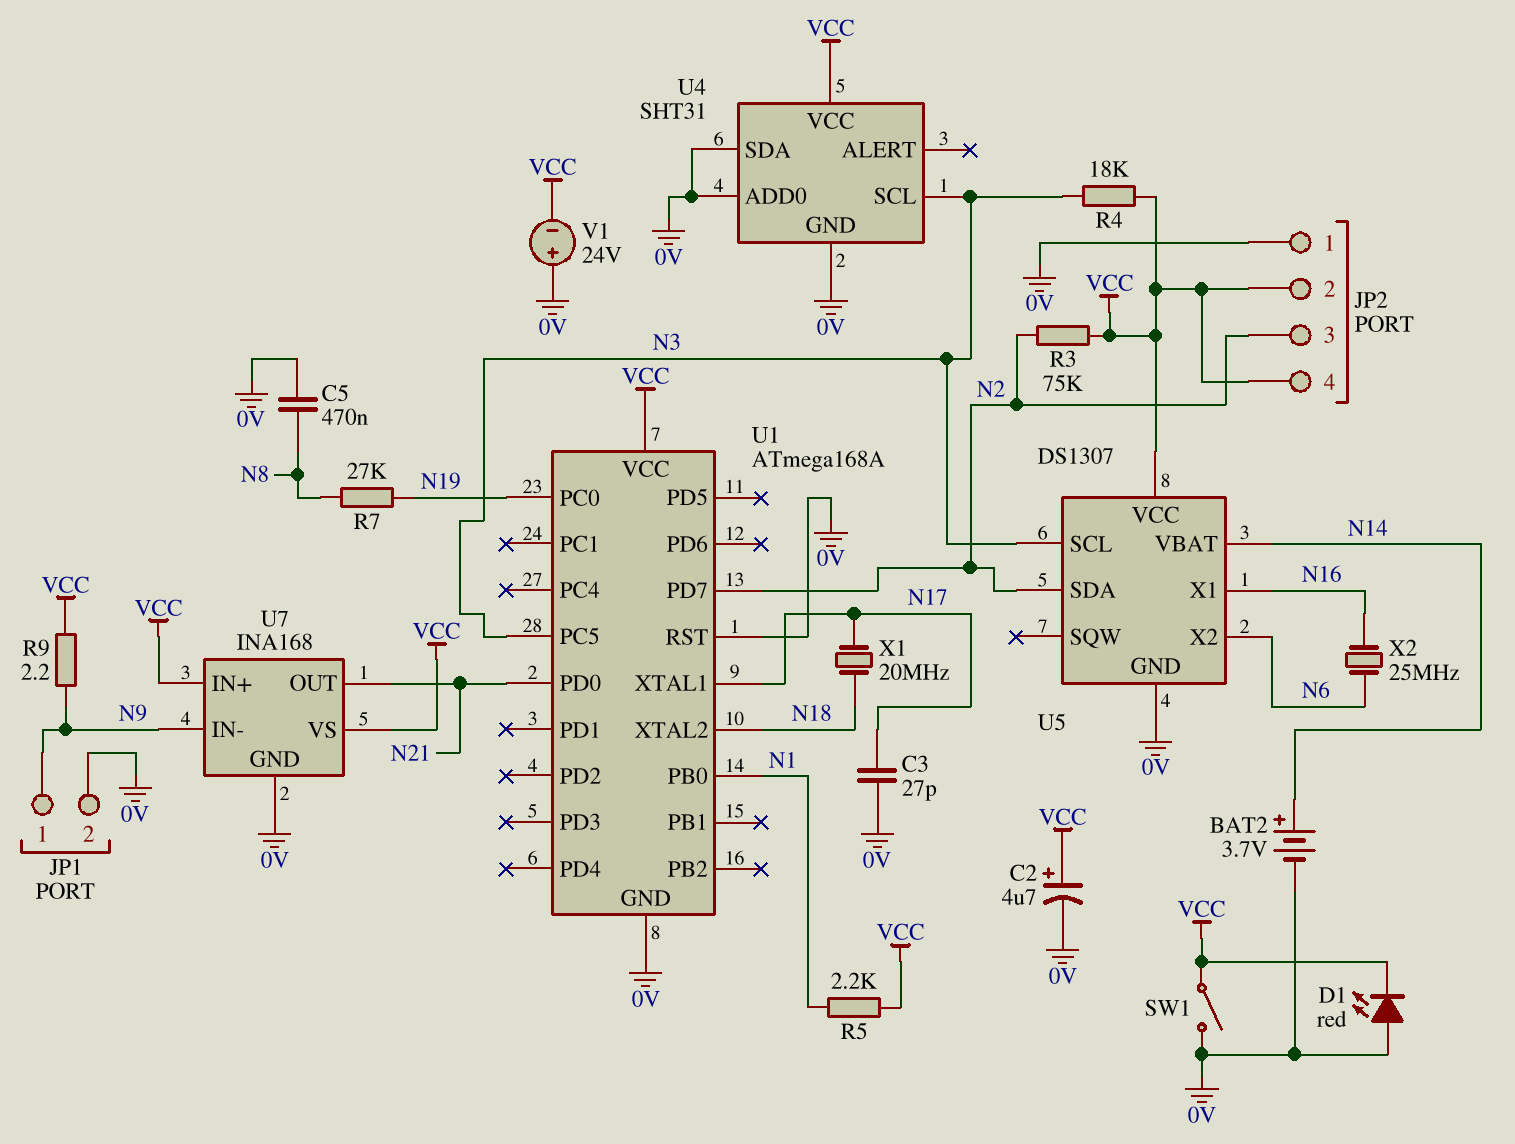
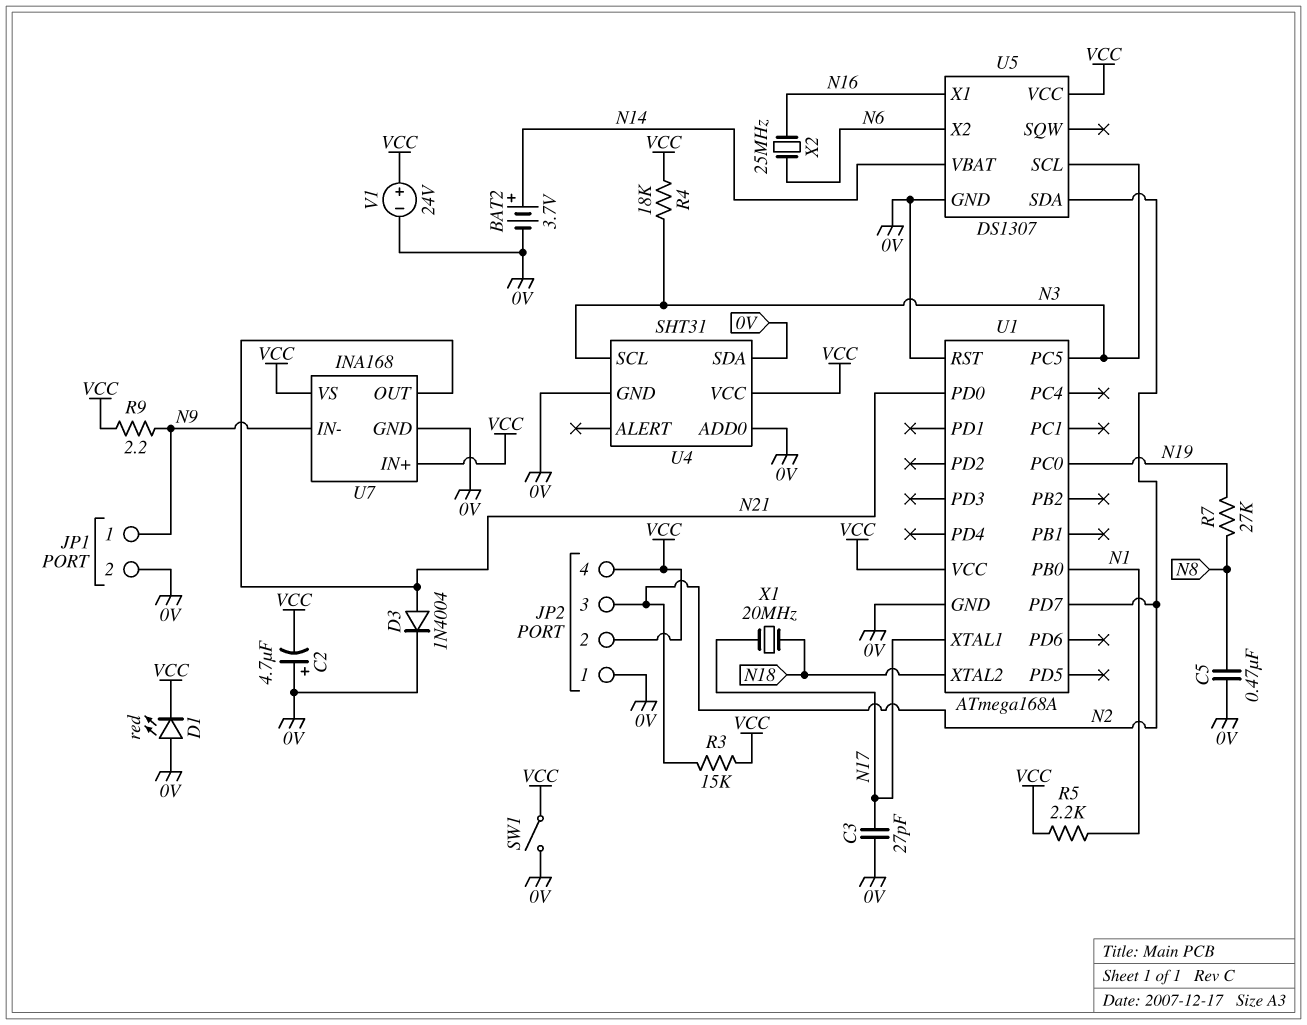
C2: 4.7uF (plus VCC, minus 0V) -> 4.7uF (plus 0V, minus VCC)
D3: none -> diode 1N4004 (A N21, K 0V)
R3: 75k (N2, VCC) -> 15k (N2, VCC)
V1: 24V (plus 0V, minus VCC) -> 24V (plus VCC, minus 0V)

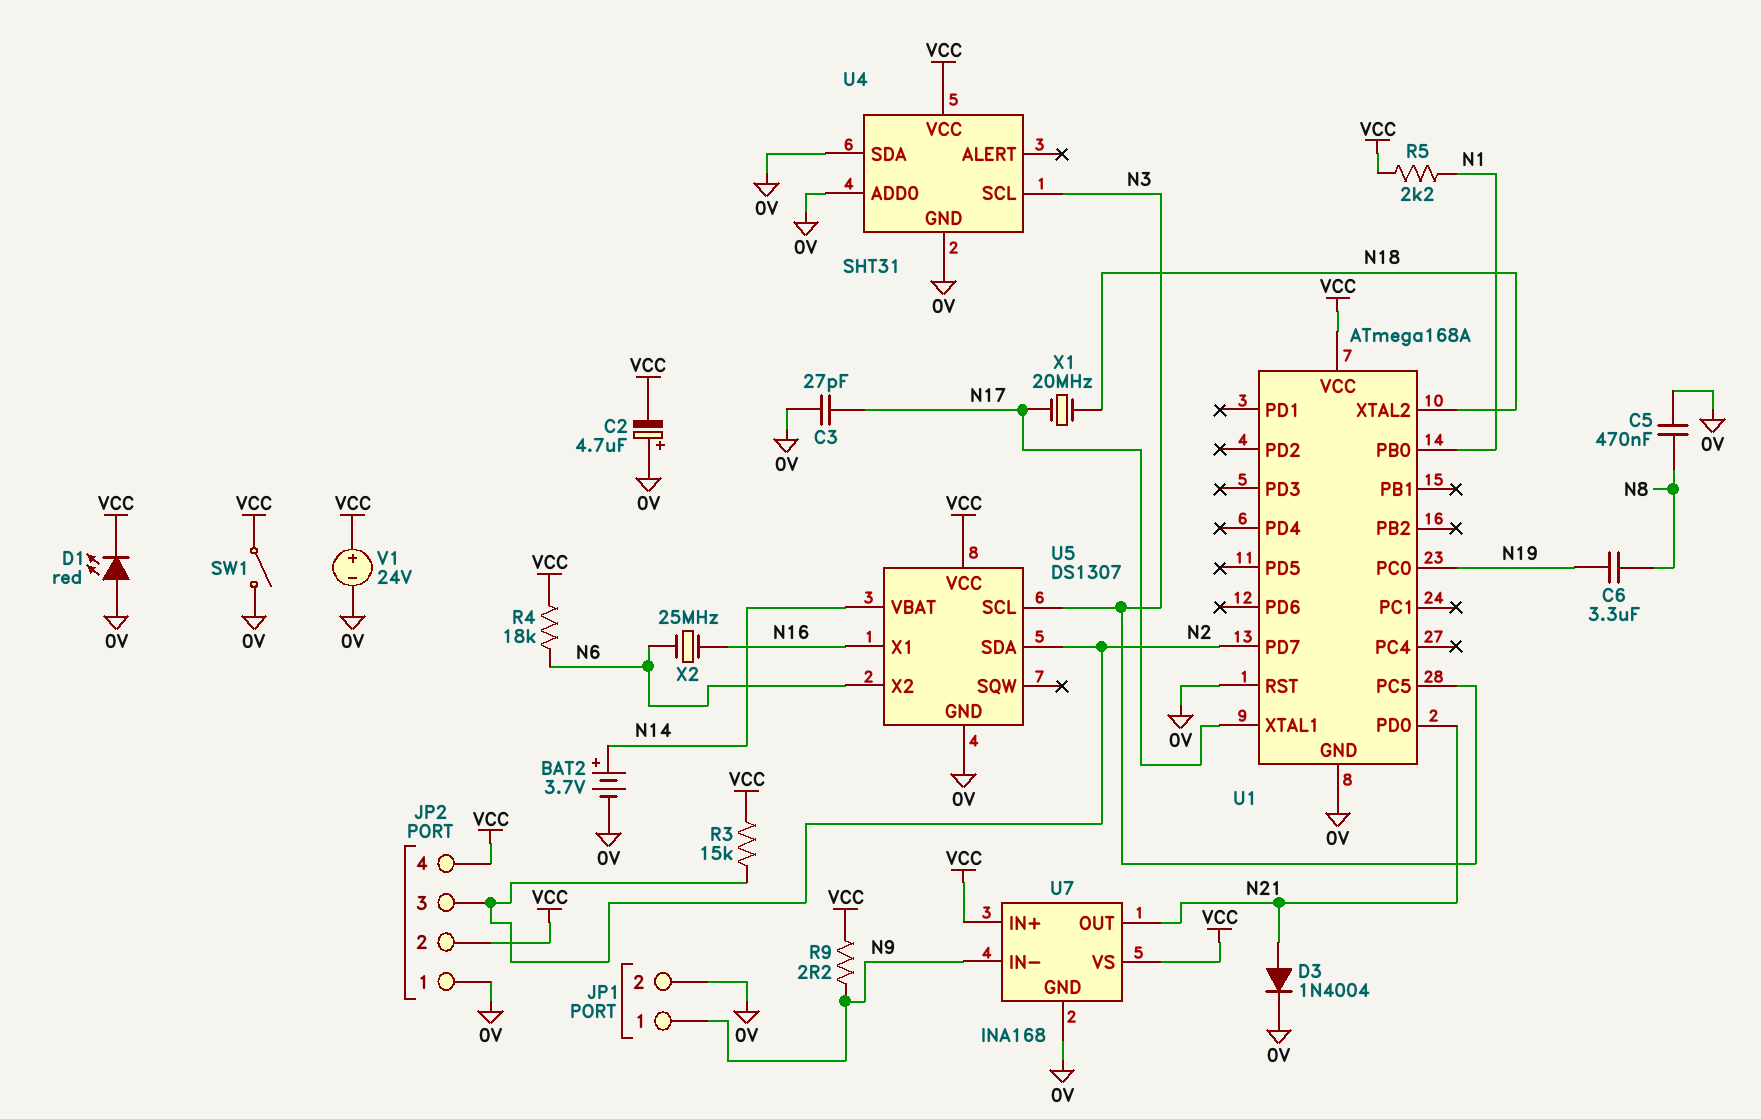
C6: none -> 3.3uF (N8, N19)
R4: 18k (N3, VCC) -> 18k (N6, VCC)
R7: 27k (N8, N19) -> none

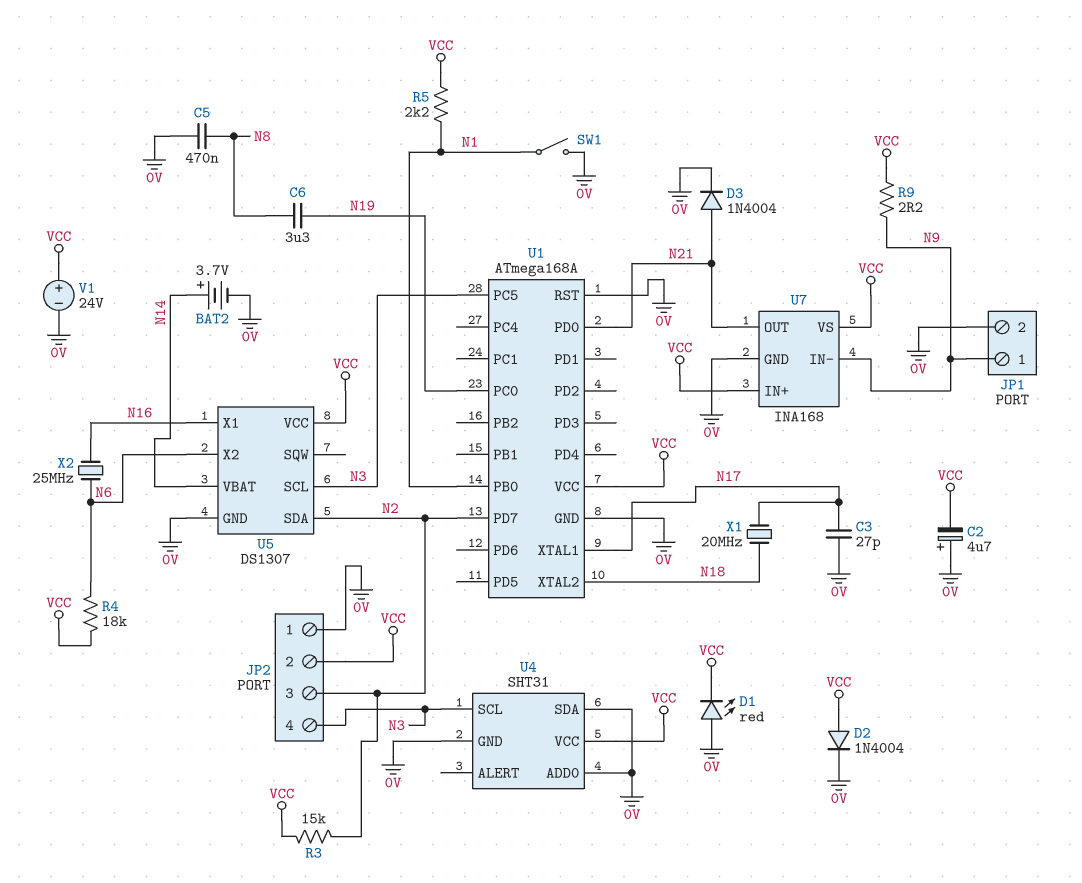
D2: none -> diode 1N4004 (A VCC, K 0V)
JP2 pin 4: VCC -> N3
SW1: switch (0V, VCC) -> switch (0V, N1)

